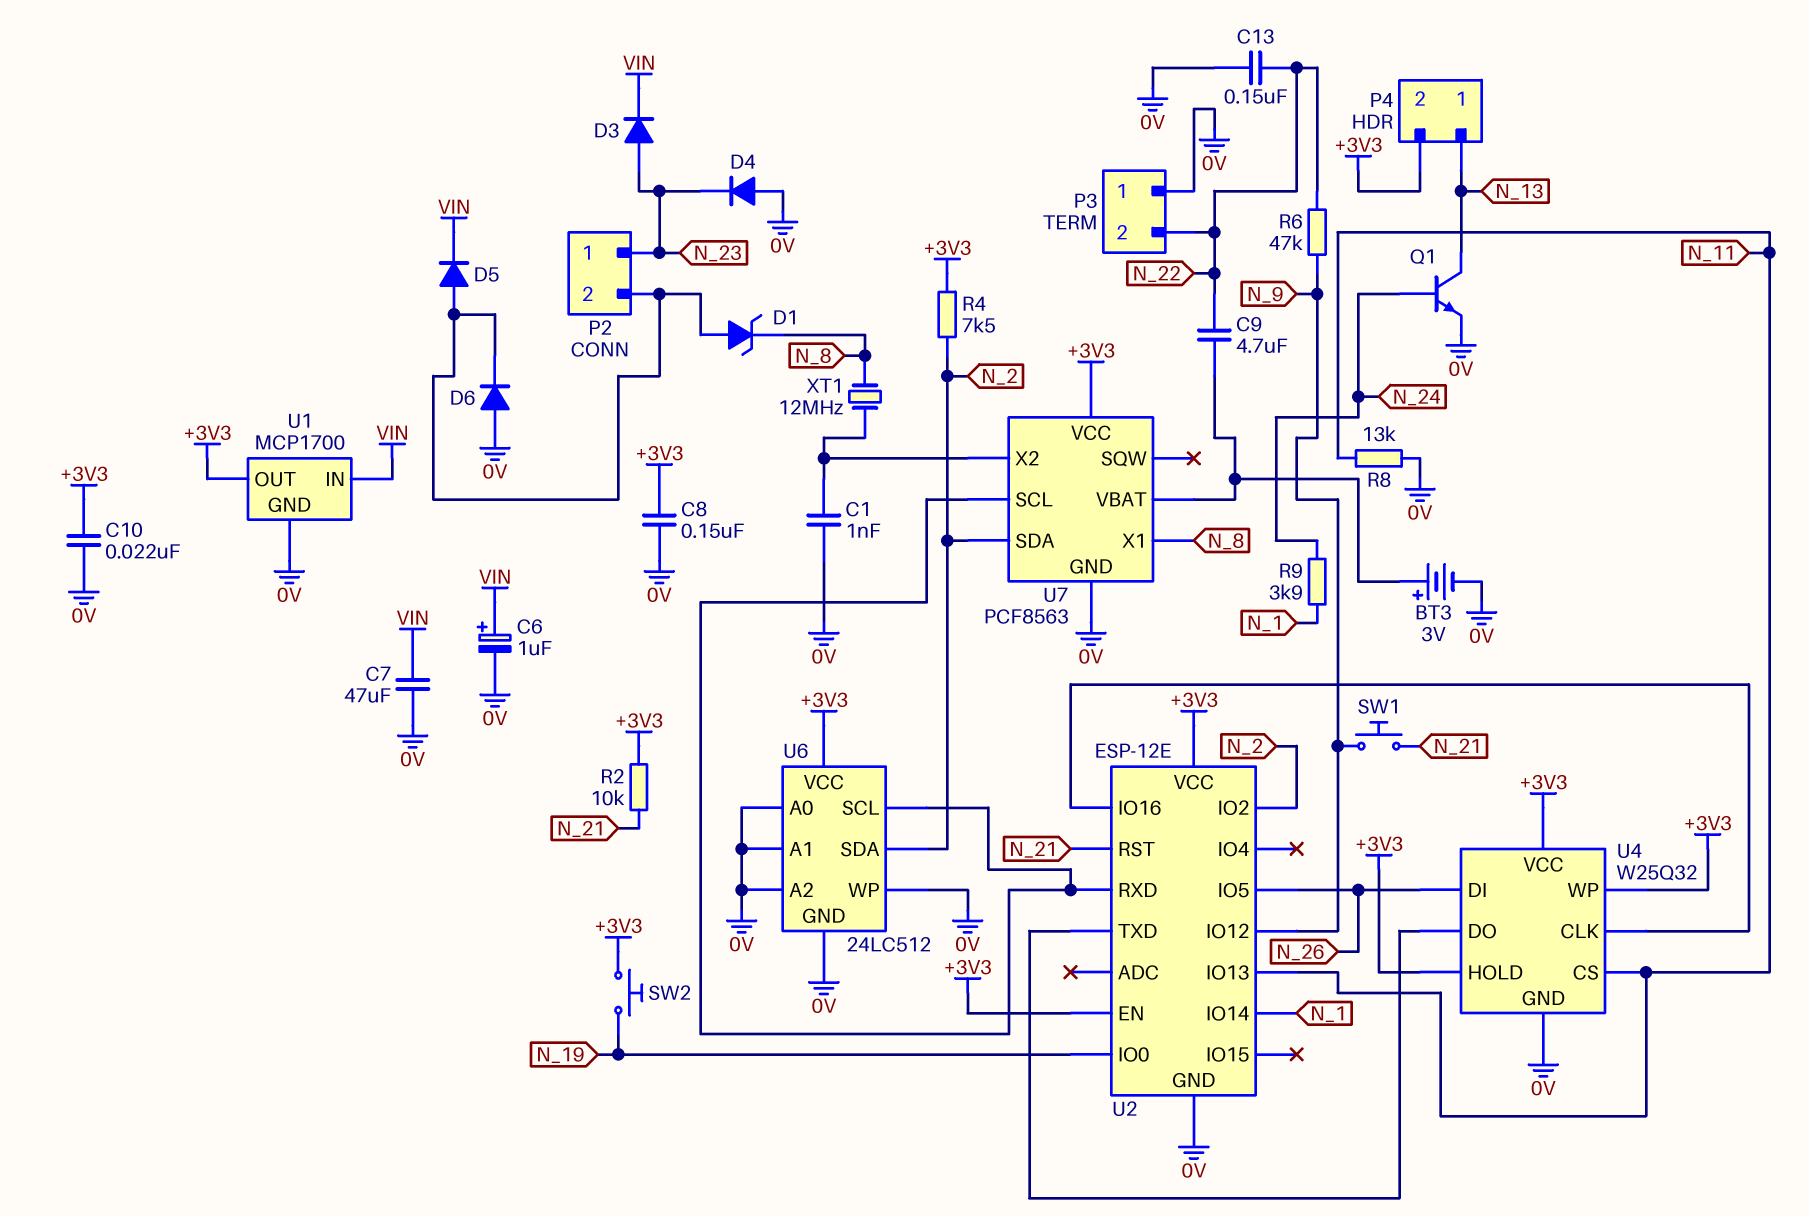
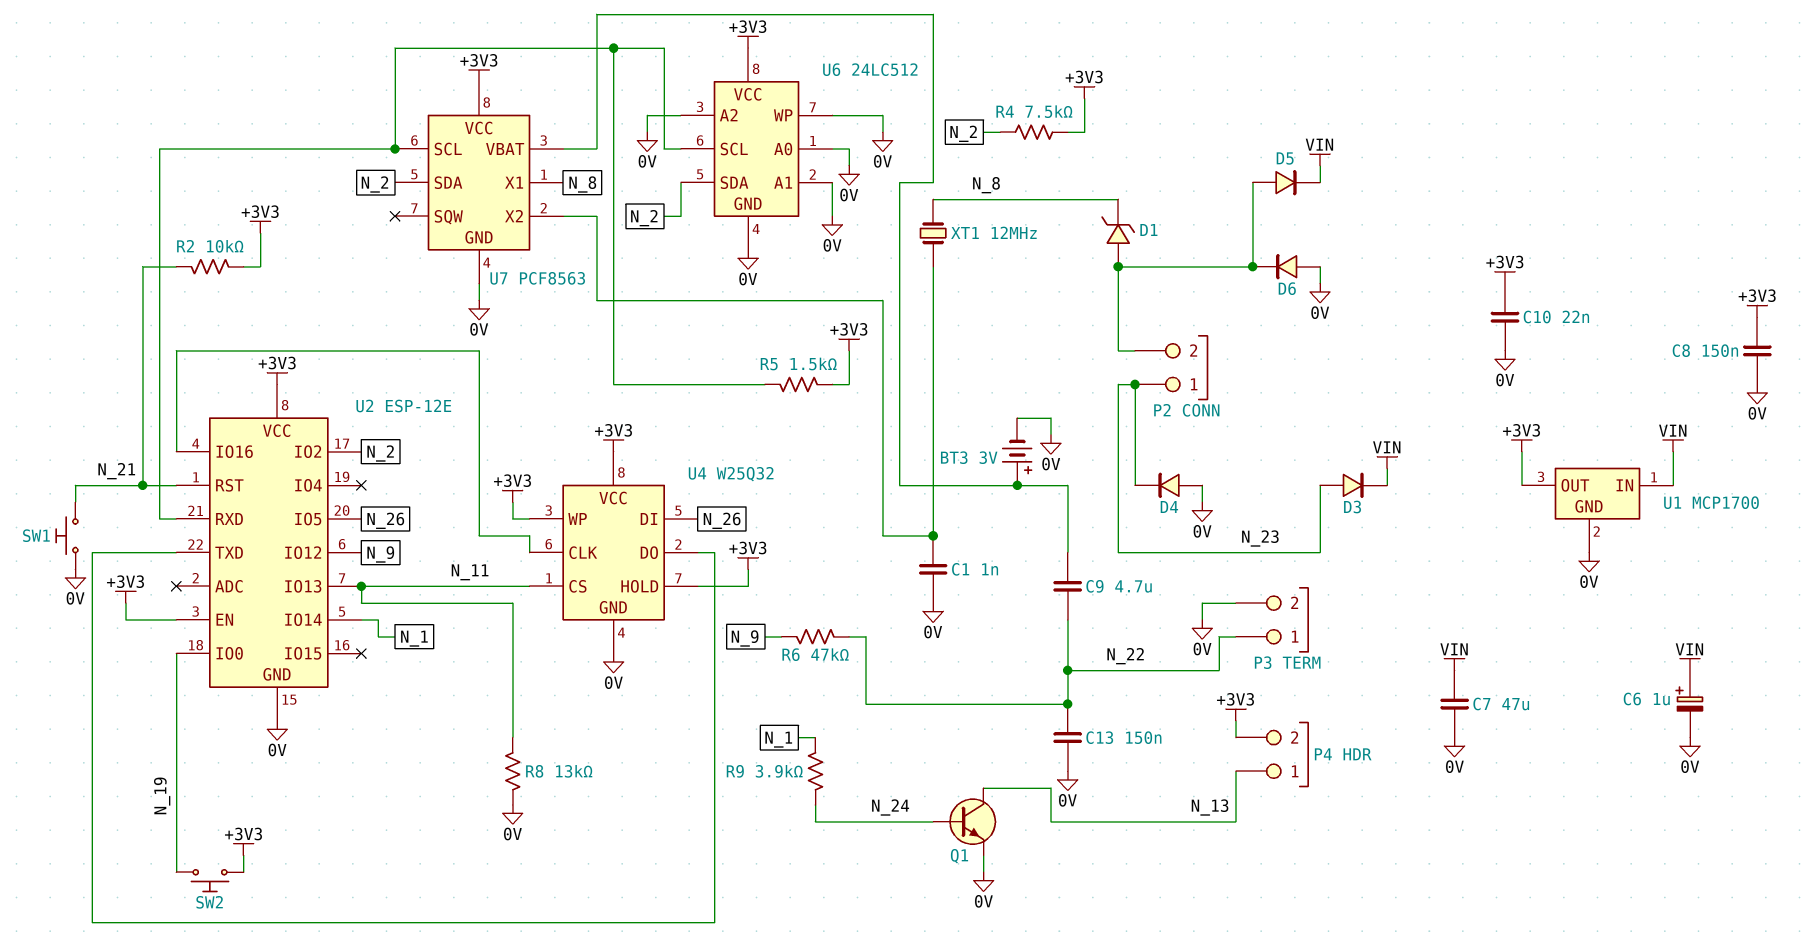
P3 pin 1: 0V -> N_22
P3 pin 2: N_22 -> 0V
R5: none -> 1.5k (+3V3, U2/RXD)
SW1: button (N_9, N_21) -> button (0V, N_21)

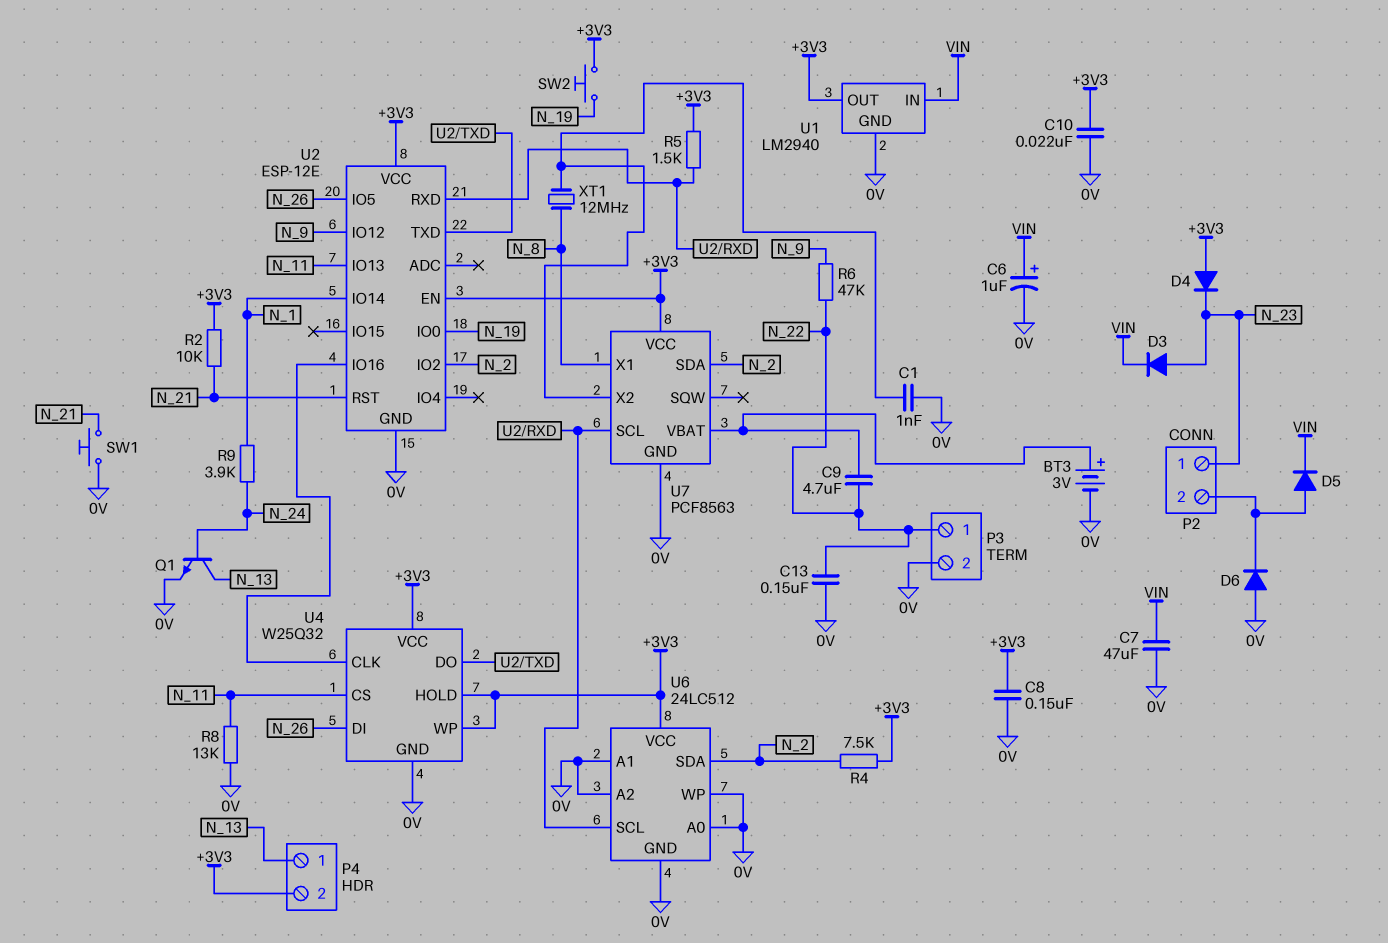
D1: zener (A P2/2, K N_8) -> none
D4: diode (A 0V, K N_23) -> diode (A +3V3, K N_23)
U1: MCP1700 -> LM2940

